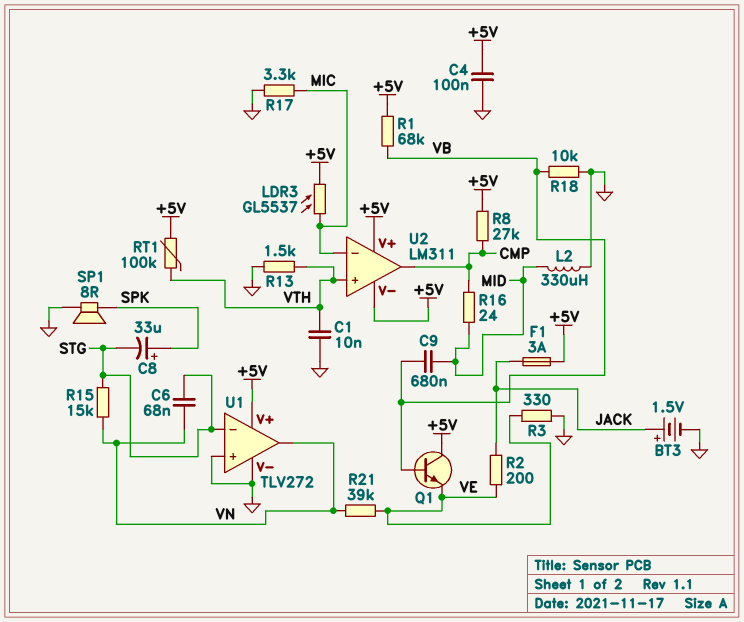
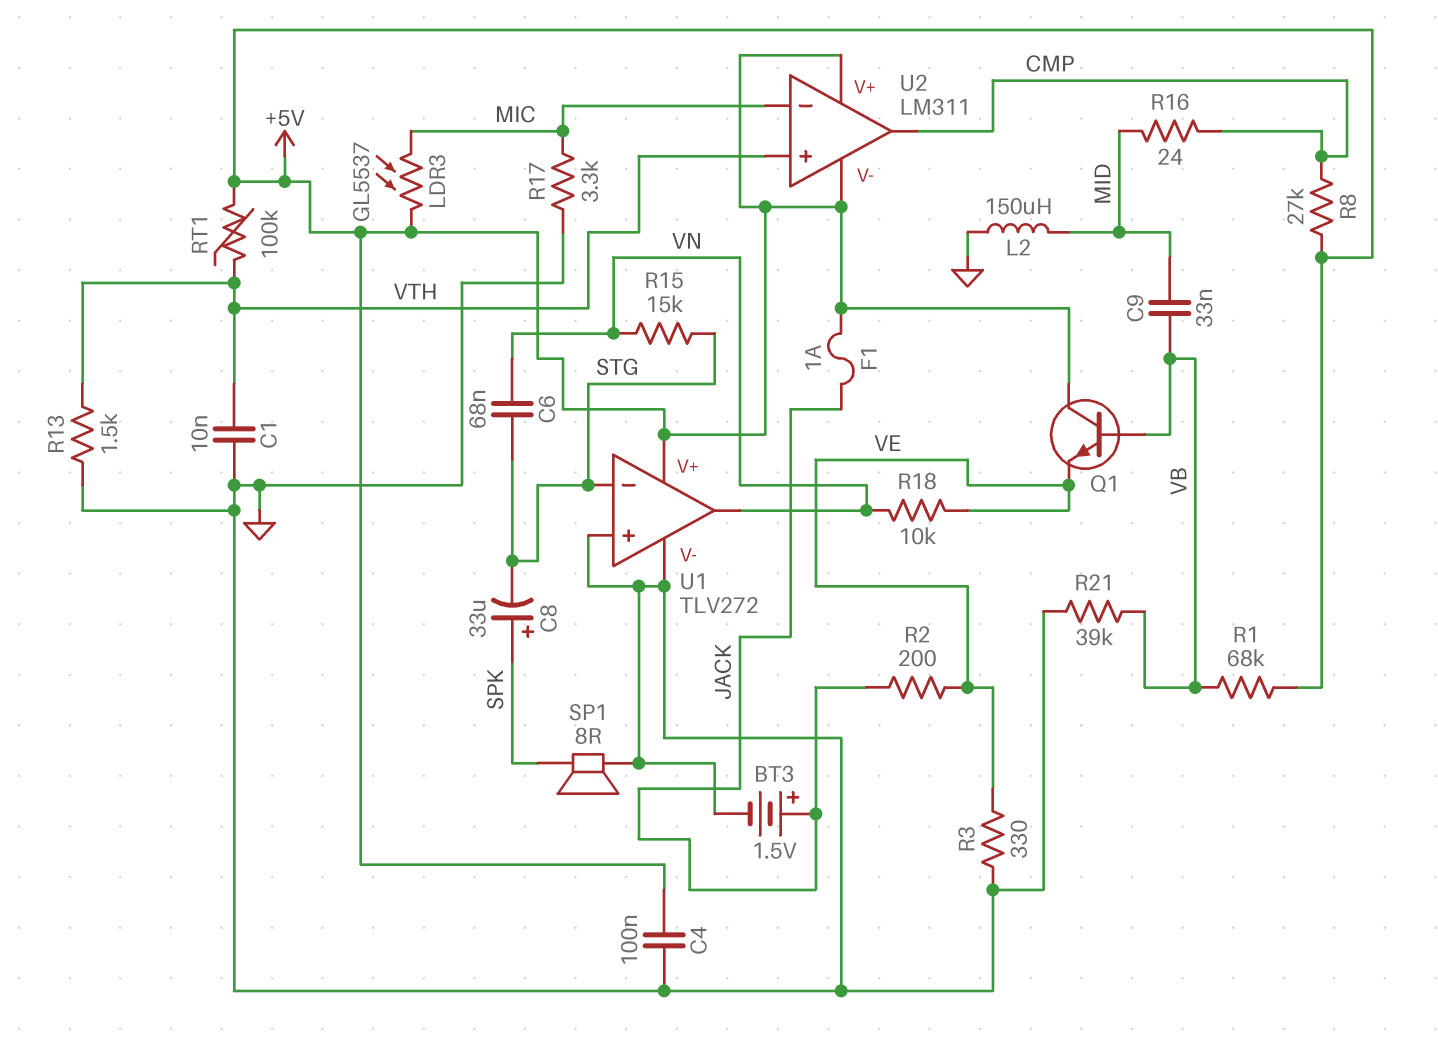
C9: 680nF (MID, VB) -> 33nF (MID, VB)
F1: 3A (+5V, JACK) -> 1A (+5V, JACK)
L2: 330uH (GND, MID) -> 150uH (GND, MID)
R18: 10k (GND, VB) -> 10k (VE, VN)
R21: 39k (VE, VN) -> 39k (GND, VB)

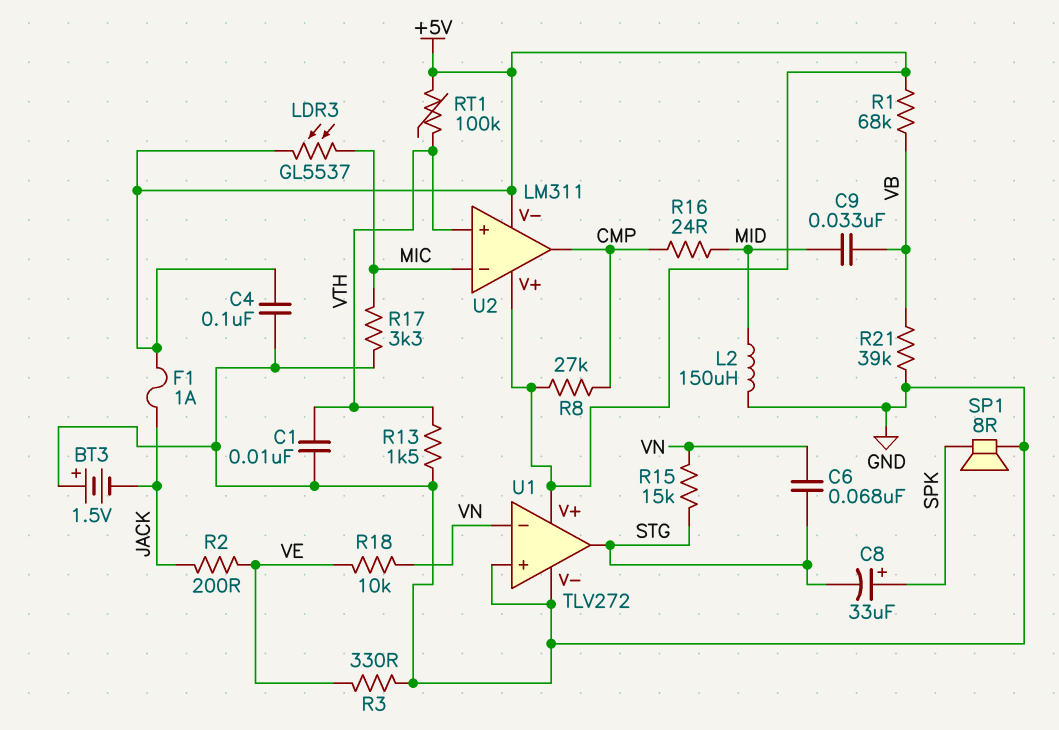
BT3: 1.5V (plus JACK, minus GND) -> 1.5V (plus GND, minus JACK)
Q1: NPN (B VB, C +5V, E VE) -> none
U1 pin in-: STG -> VN
U1 pin out: VN -> STG

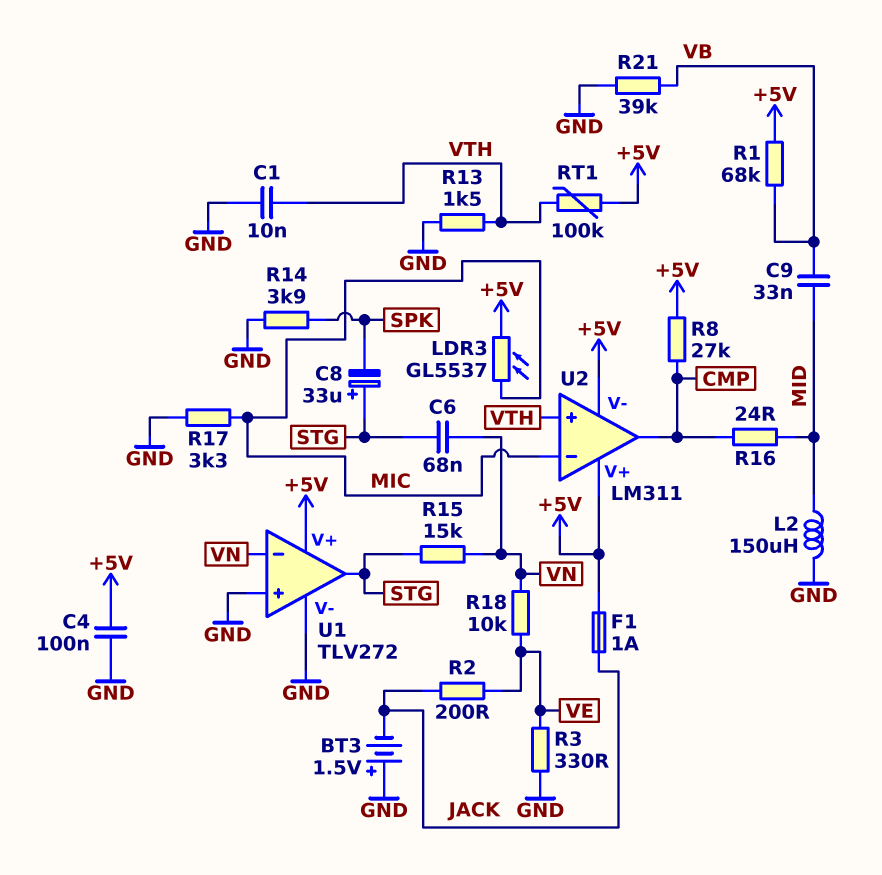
C8: 33uF (plus SPK, minus STG) -> 33uF (plus STG, minus SPK)
R14: none -> 3.9k (GND, SPK)
SP1: speaker 8R (GND, SPK) -> none

